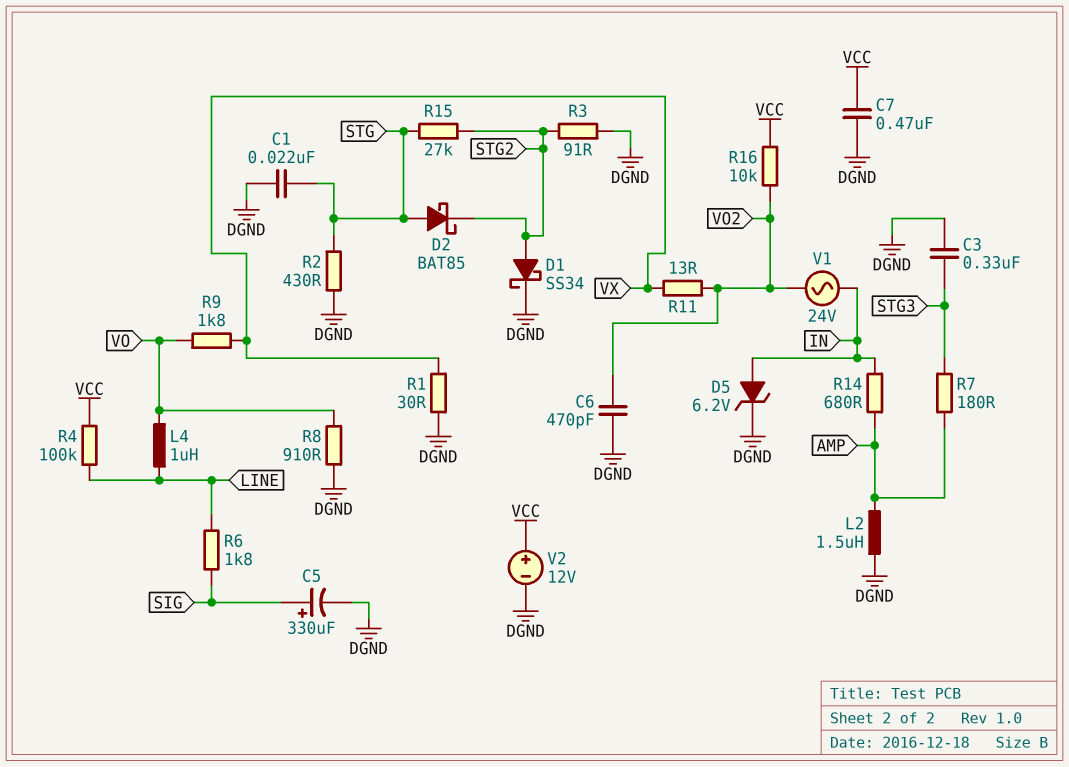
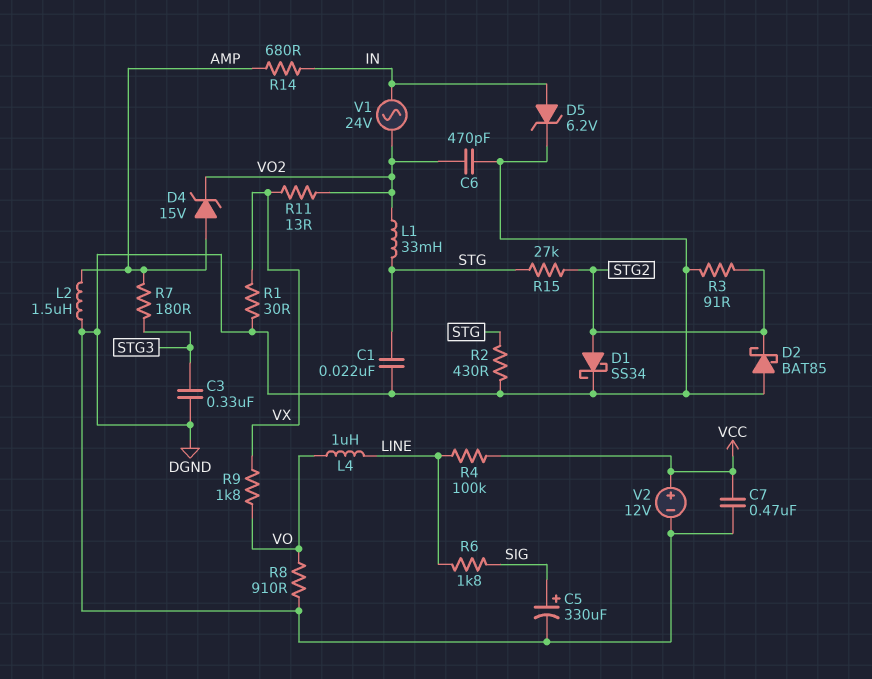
D2: schottky BAT85 (A STG, K STG2) -> schottky BAT85 (A DGND, K STG2)
D4: none -> zener 15V (A AMP, K VO2)
L1: none -> 33mH (STG, VO2)
R16: 10k (VCC, VO2) -> none

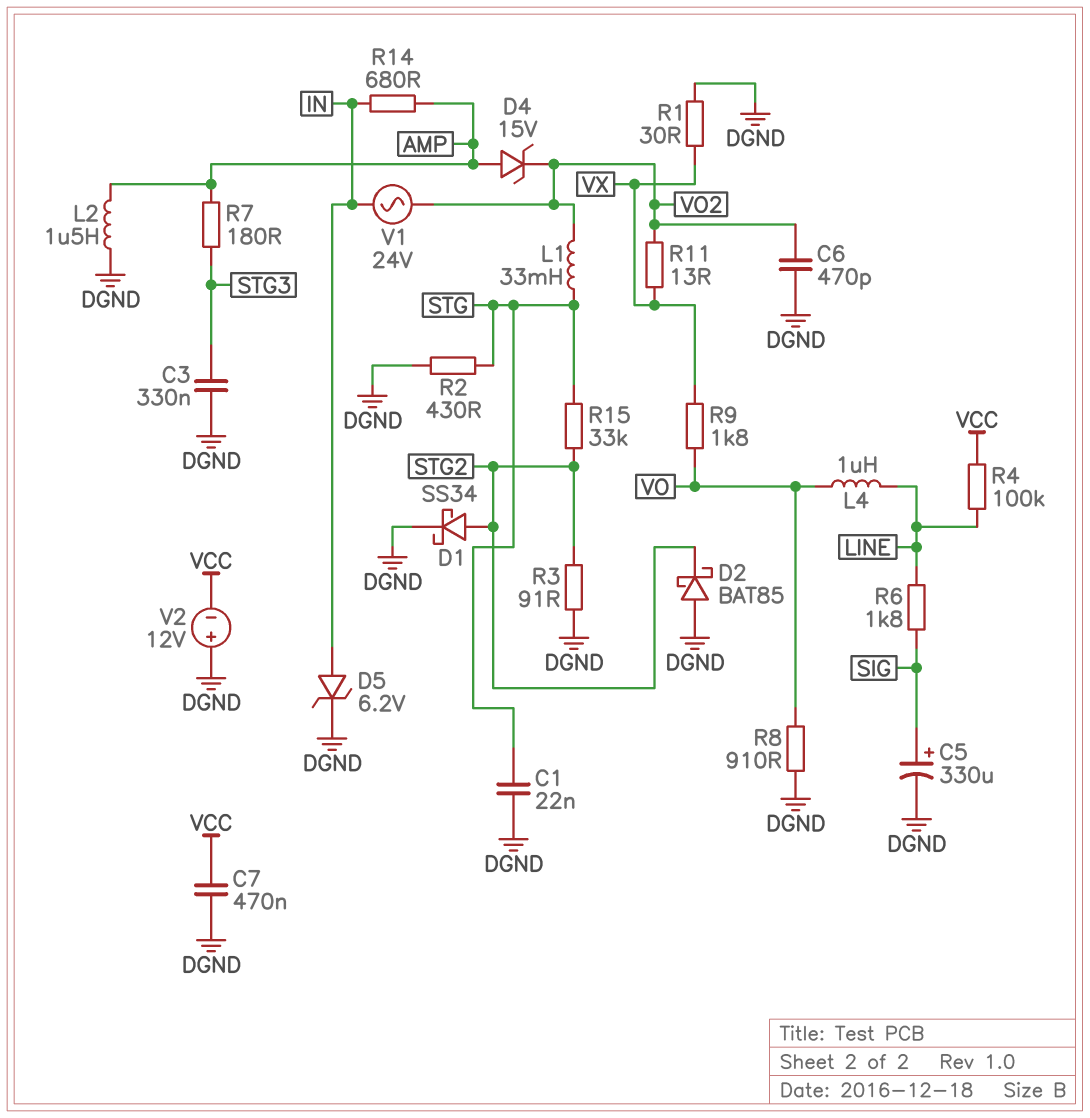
R15: 27k (STG, STG2) -> 33k (STG, STG2)
V2: 12V (plus VCC, minus DGND) -> 12V (plus DGND, minus VCC)

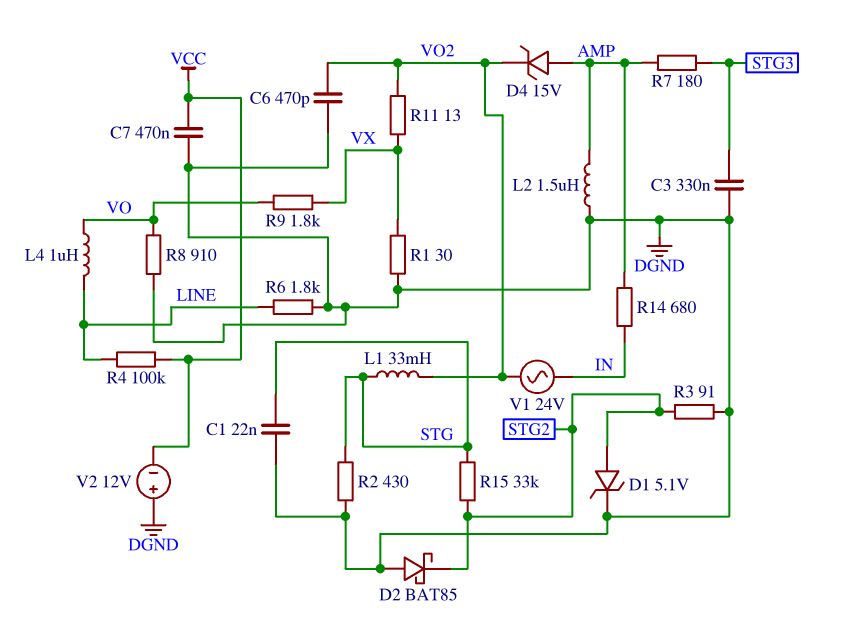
C5: 330uF (plus SIG, minus DGND) -> none
D1: schottky SS34 (A STG2, K DGND) -> zener 5.1V (A STG2, K DGND)
D5: zener 6.2V (A IN, K DGND) -> none
R6: 1.8k (LINE, SIG) -> 1.8k (DGND, LINE)

